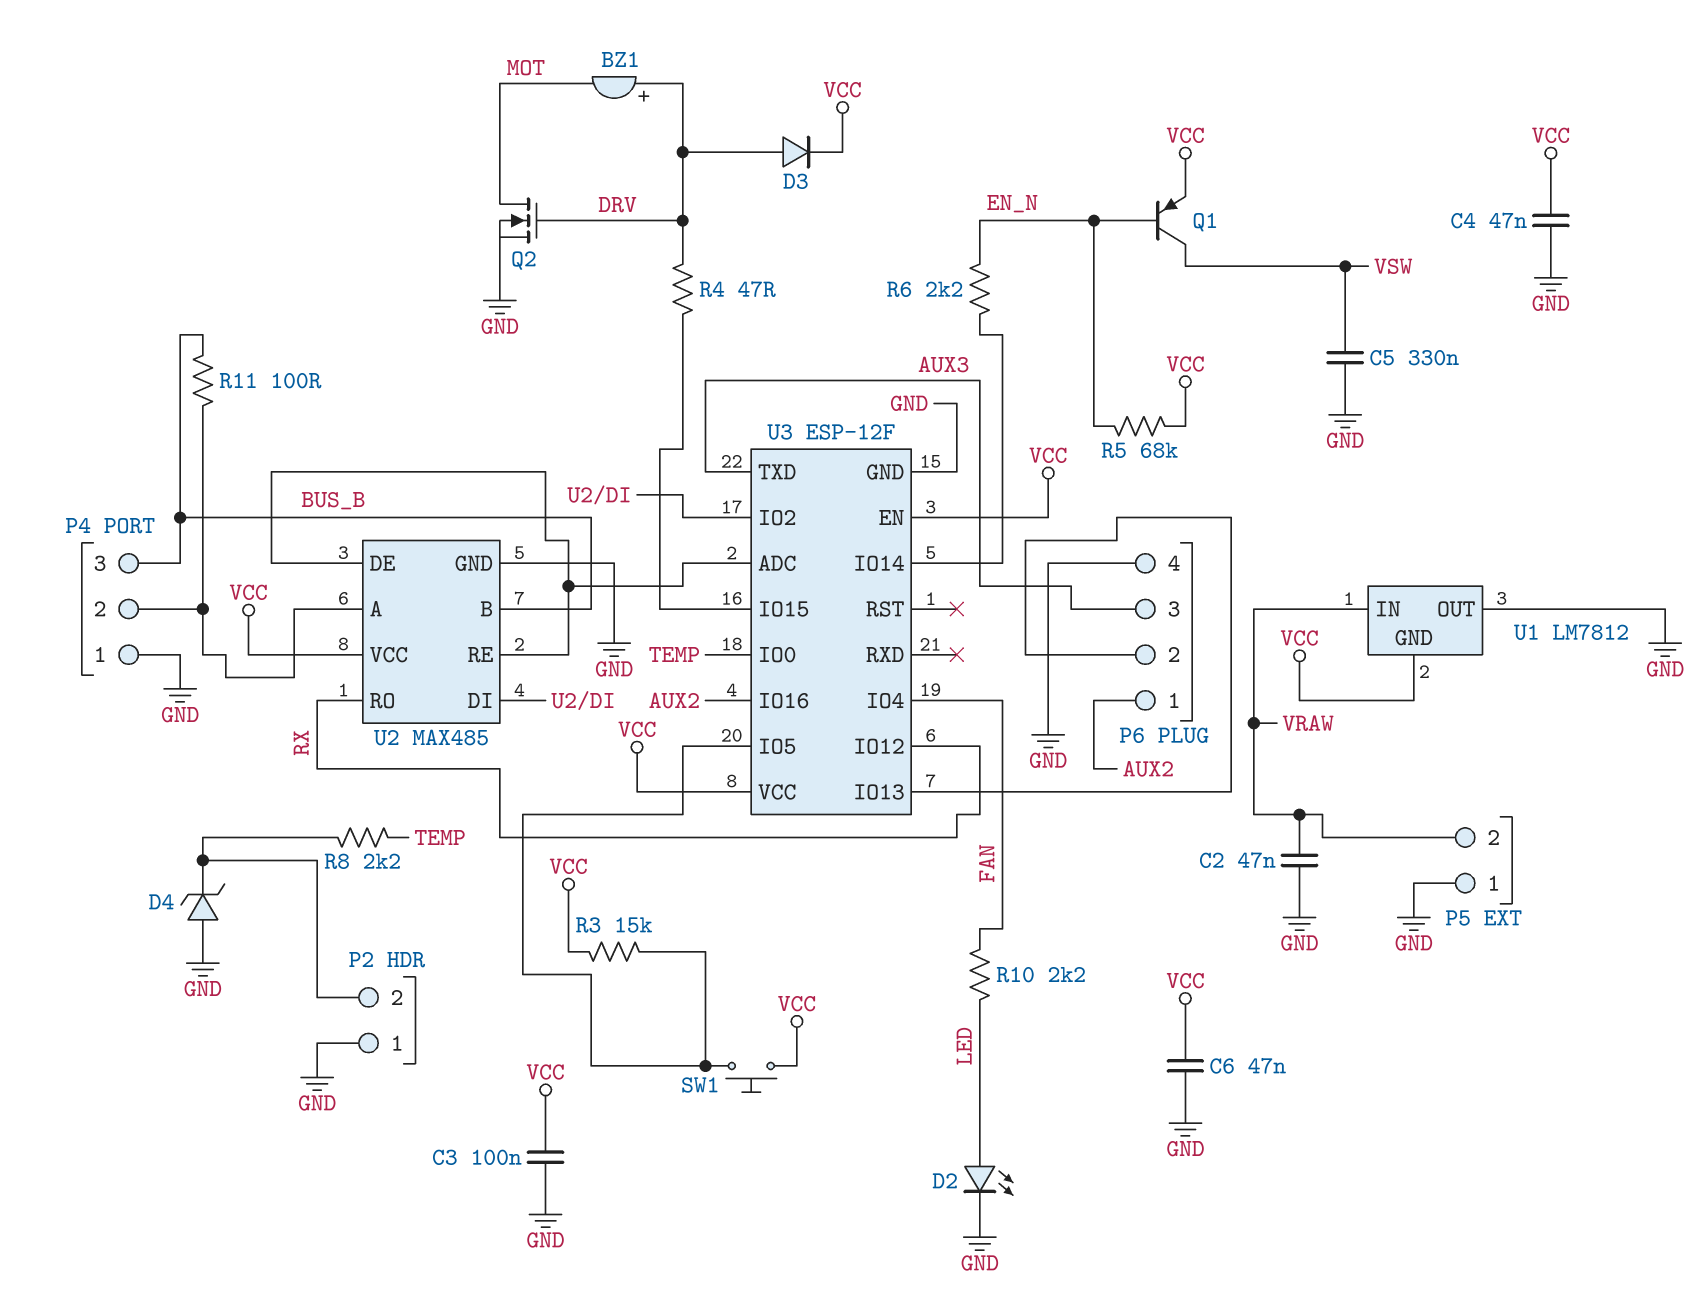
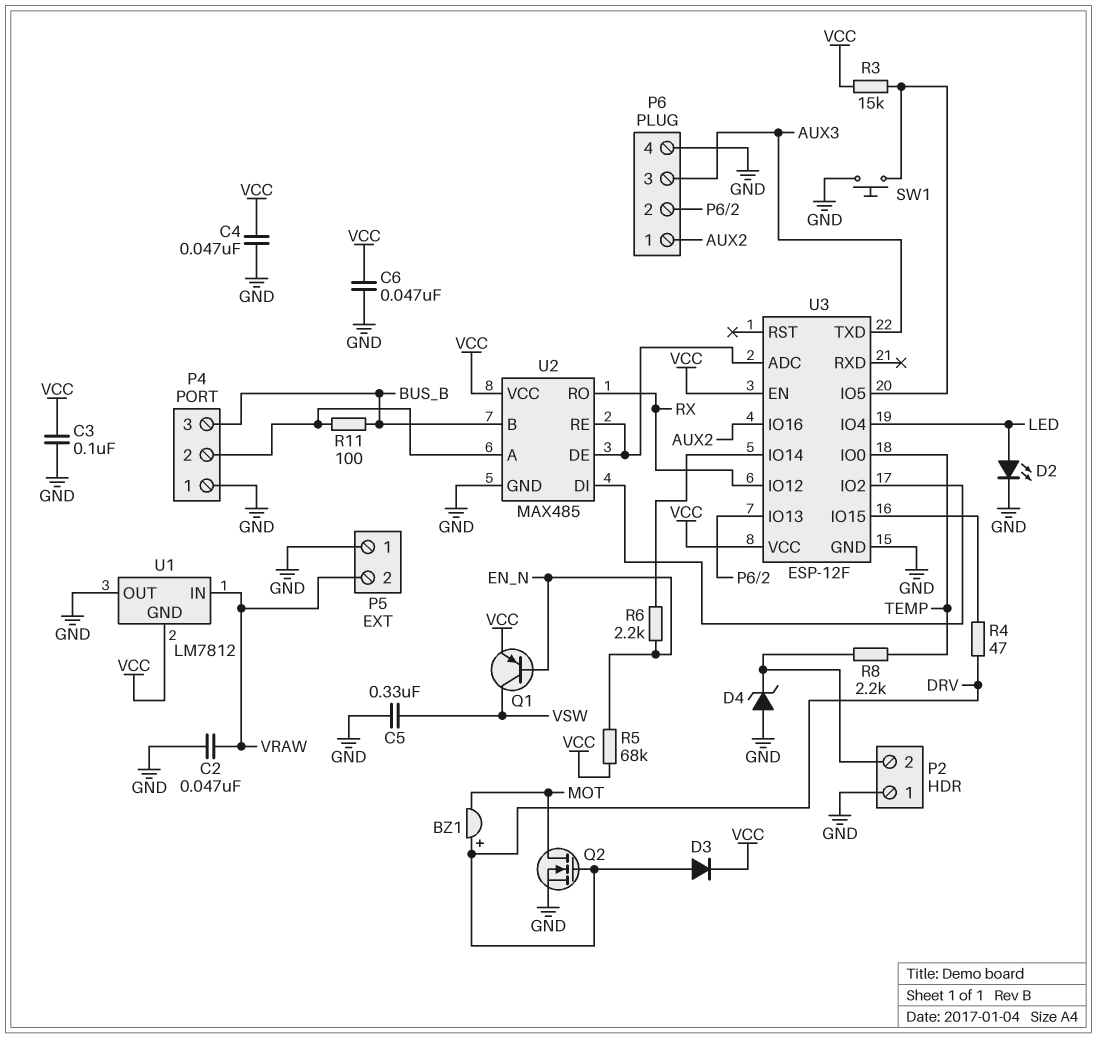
R10: 2.2k (FAN, LED) -> none
SW1: button (U3/IO5, VCC) -> button (GND, U3/IO5)
U3 pin IO4: FAN -> LED

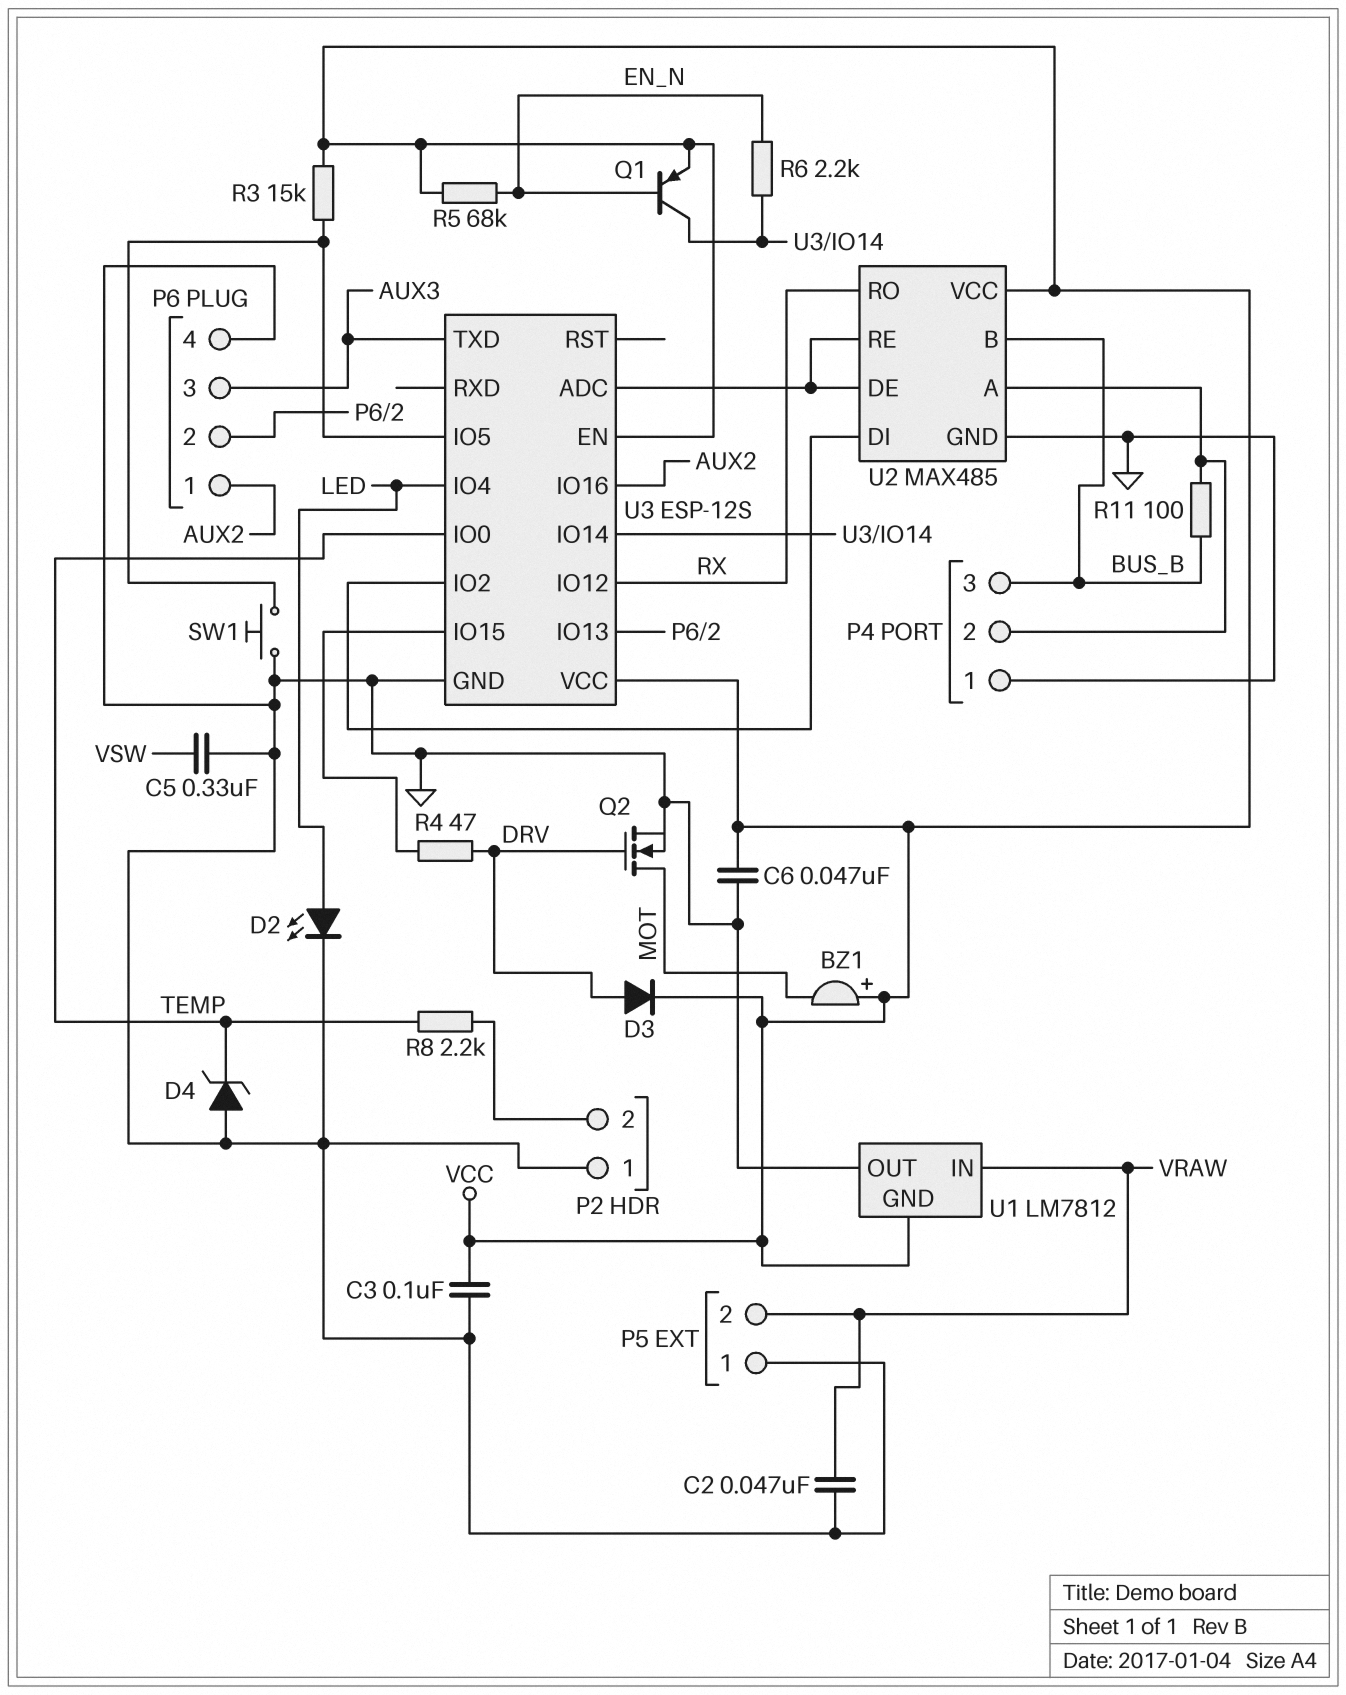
BZ1: buzzer (plus DRV, minus MOT) -> buzzer (plus VCC, minus MOT)
C4: 47nF (GND, VCC) -> none
D4: zener (A GND, K P2/2) -> zener (A GND, K TEMP)
Q1: PNP (B EN_N, C VSW, E VCC) -> PNP (B EN_N, C U3/IO14, E VCC)
U3: ESP-12F -> ESP-12S

